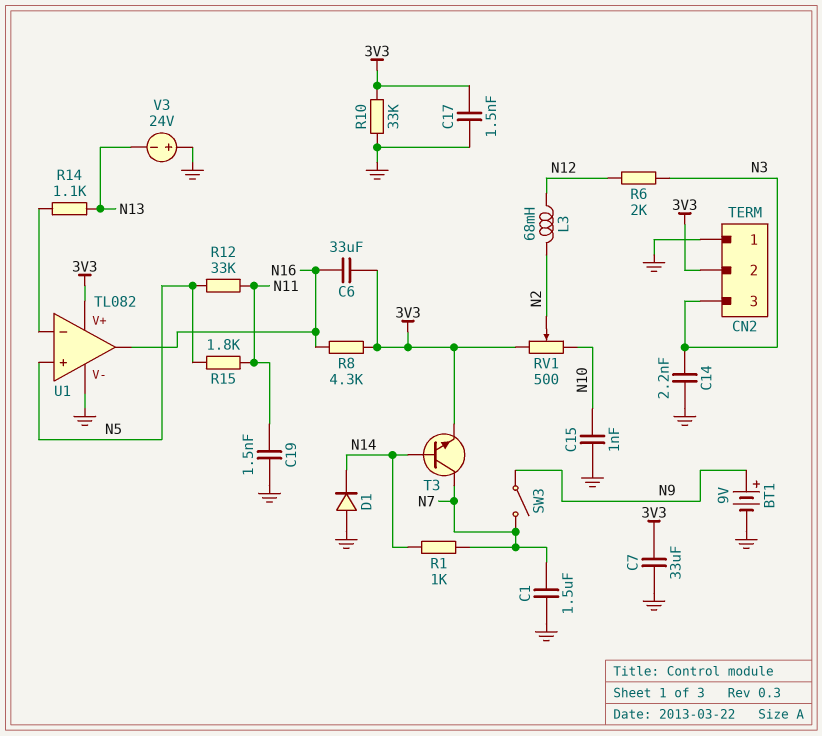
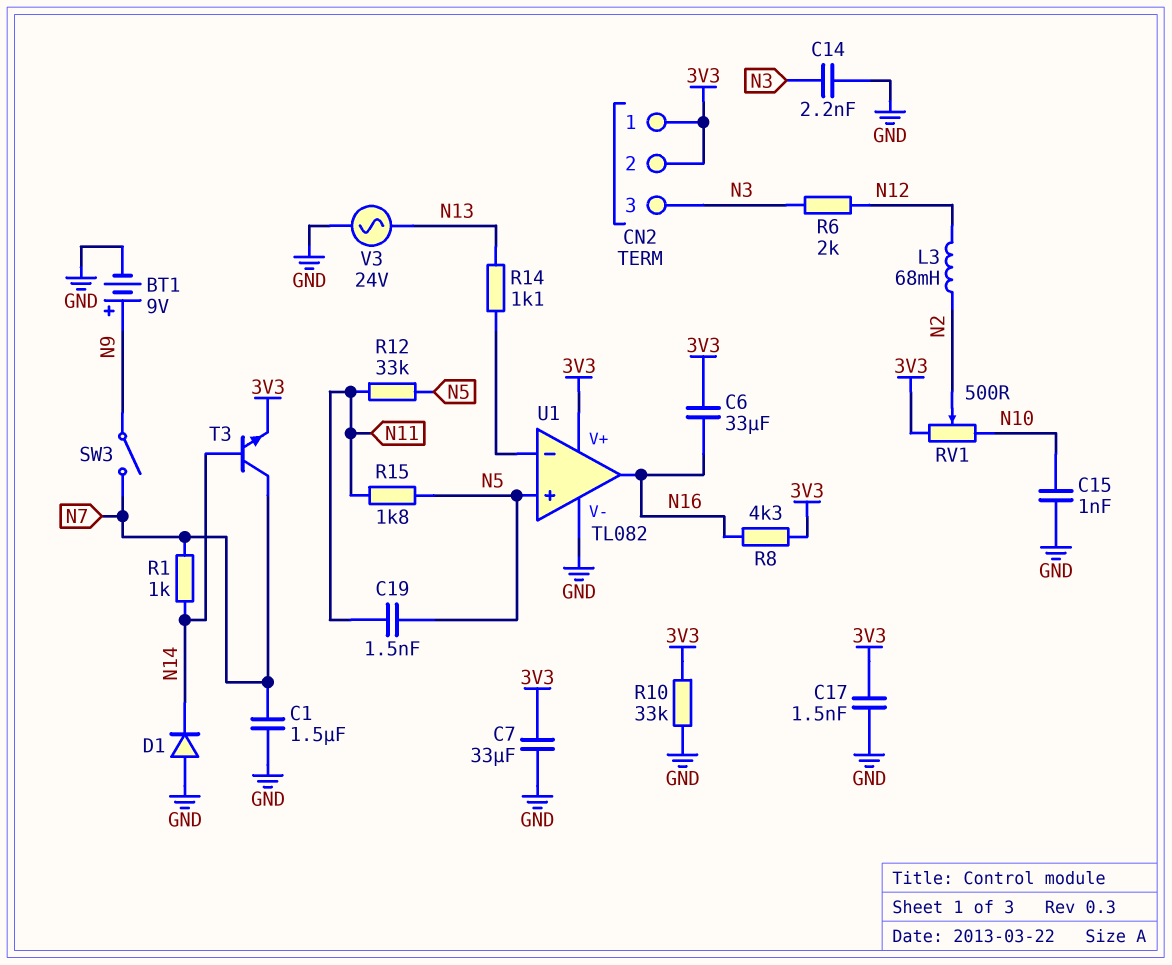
C19: 1.5nF (GND, N11) -> 1.5nF (N5, N11)
CN2 pin 1: GND -> 3V3
V3: 24V (plus GND, minus N13) -> AC 24V (GND, N13)

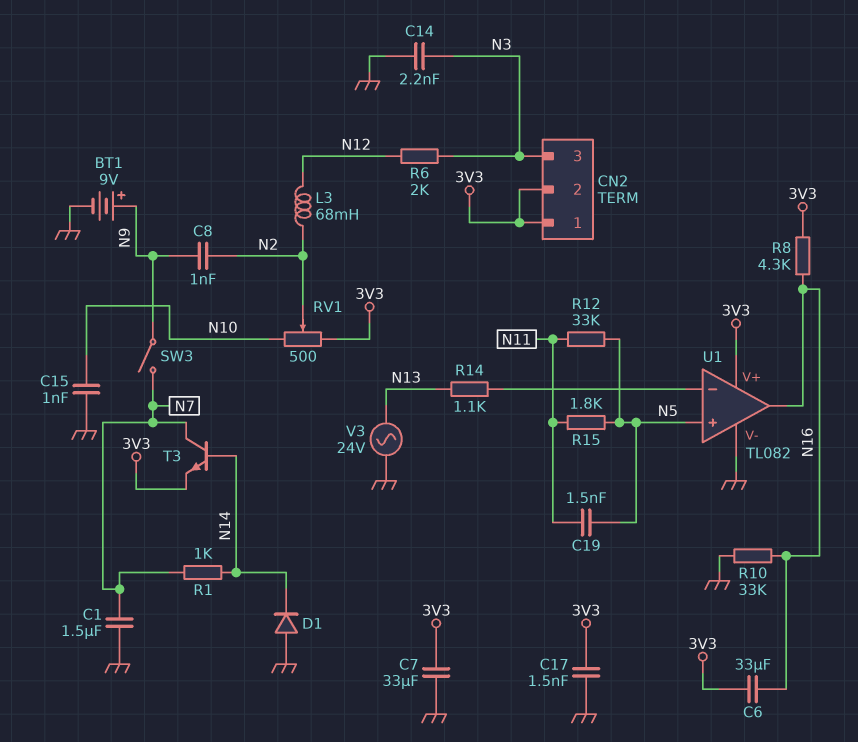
C8: none -> 1nF (N2, N9)
R10: 33k (3V3, GND) -> 33k (GND, N16)

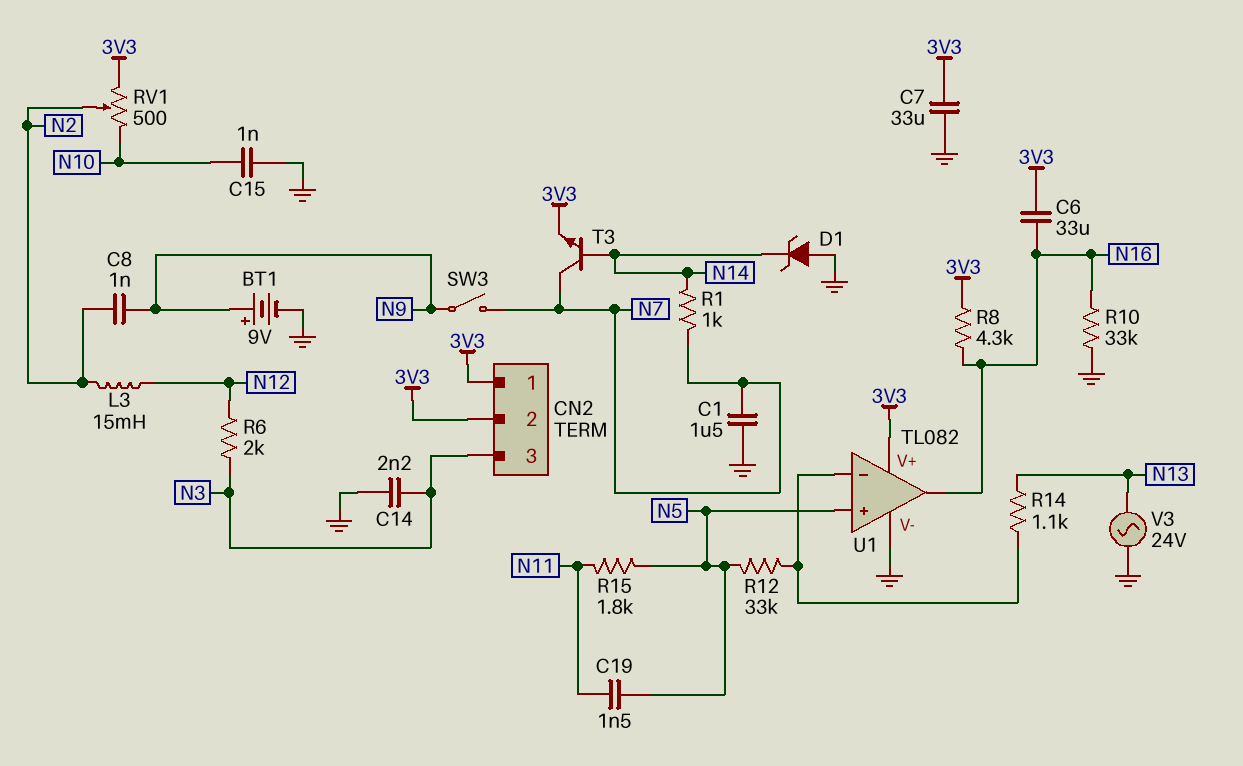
C17: 1.5nF (3V3, GND) -> none
D1: diode (A GND, K N14) -> zener (A GND, K N14)
L3: 68mH (N2, N12) -> 15mH (N2, N12)
R12: 33k (N5, N11) -> 33k (N5, U1/in-)

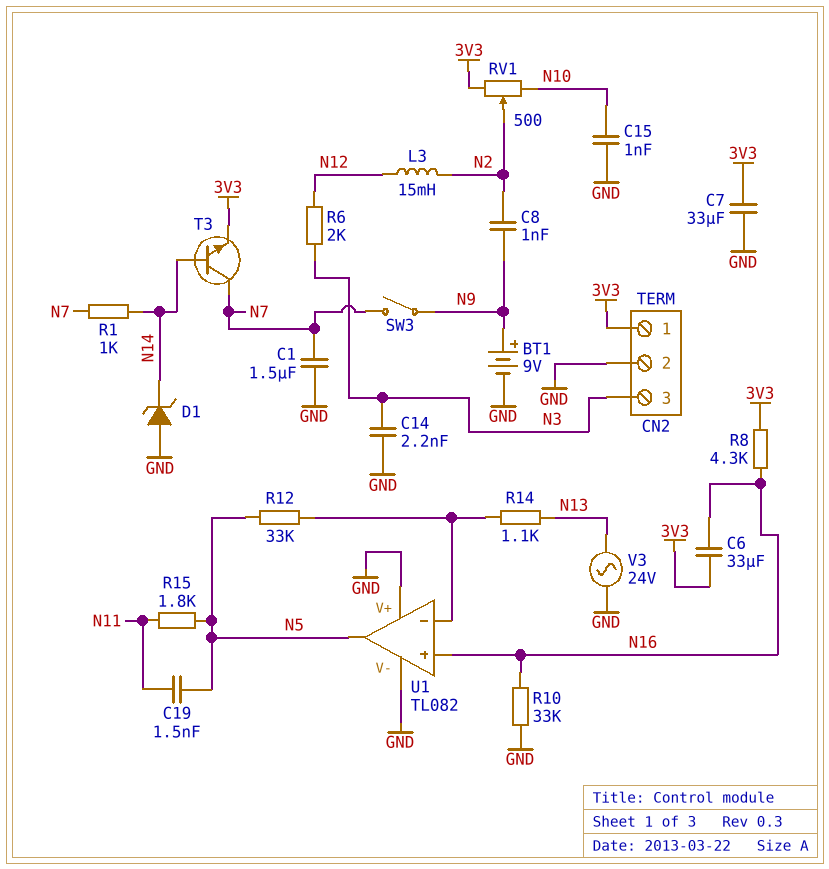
CN2 pin 2: 3V3 -> GND
U1 pin V+: 3V3 -> GND
U1 pin in+: N5 -> N16
U1 pin out: N16 -> N5

